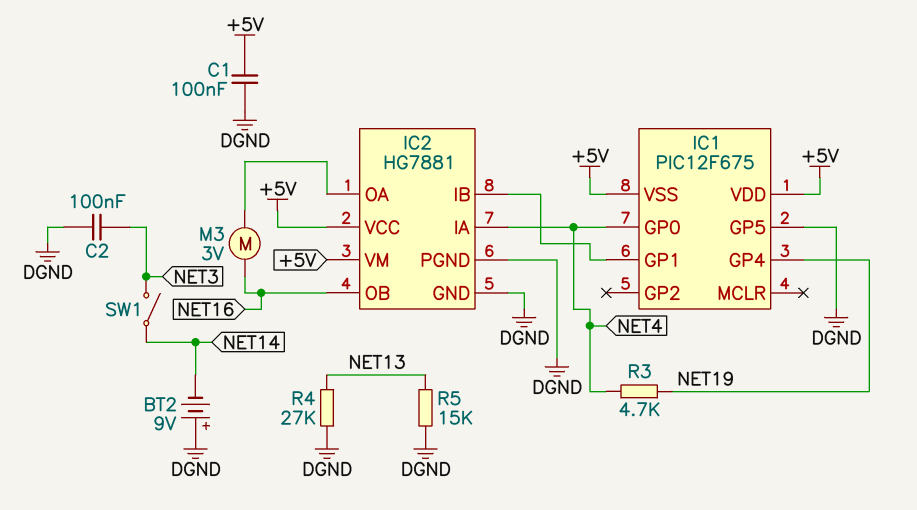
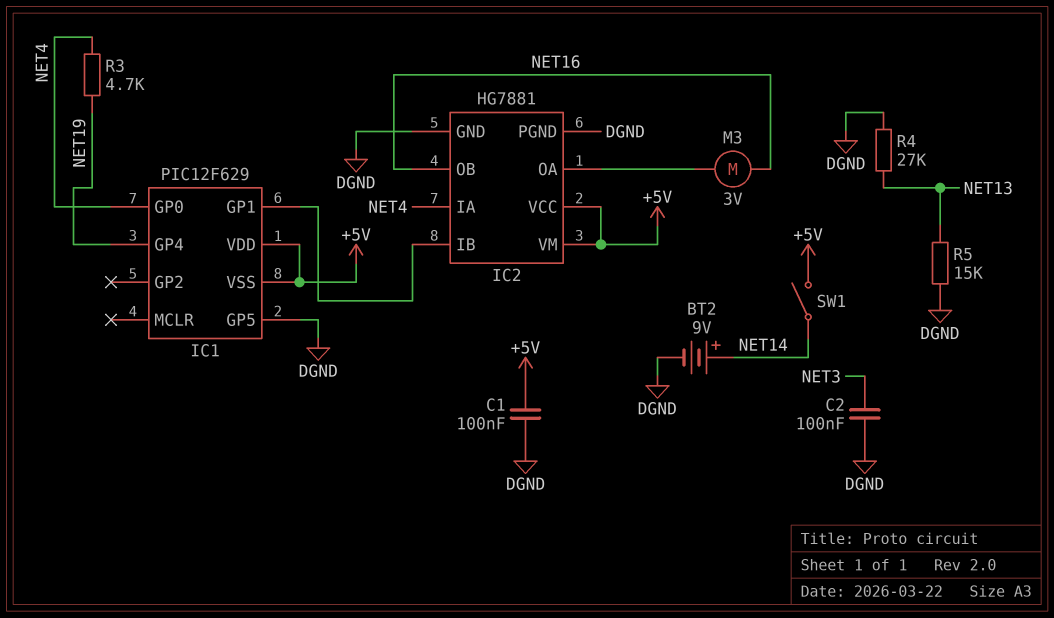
BT2: 9V (plus DGND, minus NET14) -> 9V (plus NET14, minus DGND)
IC1: PIC12F675 -> PIC12F629
SW1: switch (NET3, NET14) -> switch (+5V, NET14)

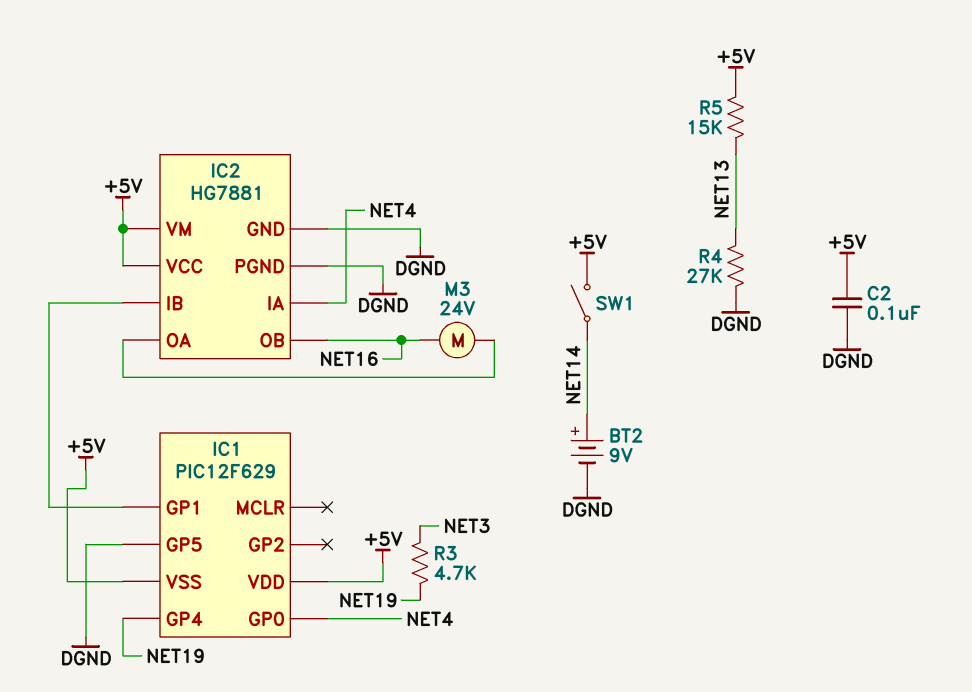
C1: 100nF (+5V, DGND) -> none
C2: 100nF (DGND, NET3) -> 100nF (+5V, DGND)
M3: motor 3V (IC2/OA, NET16) -> motor 24V (IC2/OA, NET16)
R3: 4.7k (NET4, NET19) -> 4.7k (NET3, NET19)
R5: 15k (DGND, NET13) -> 15k (+5V, NET13)

